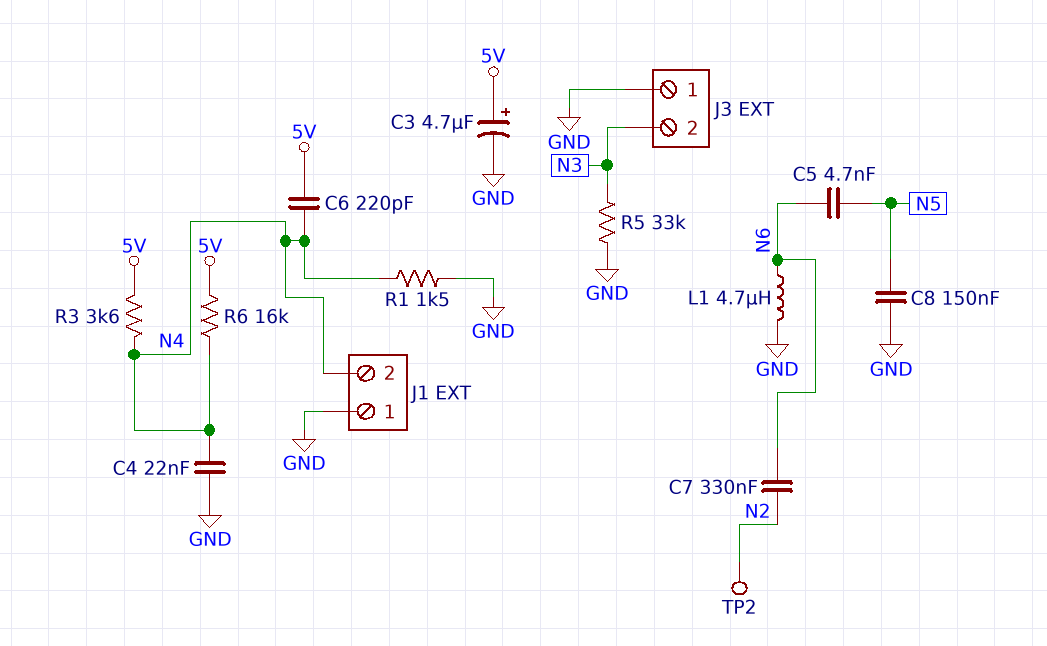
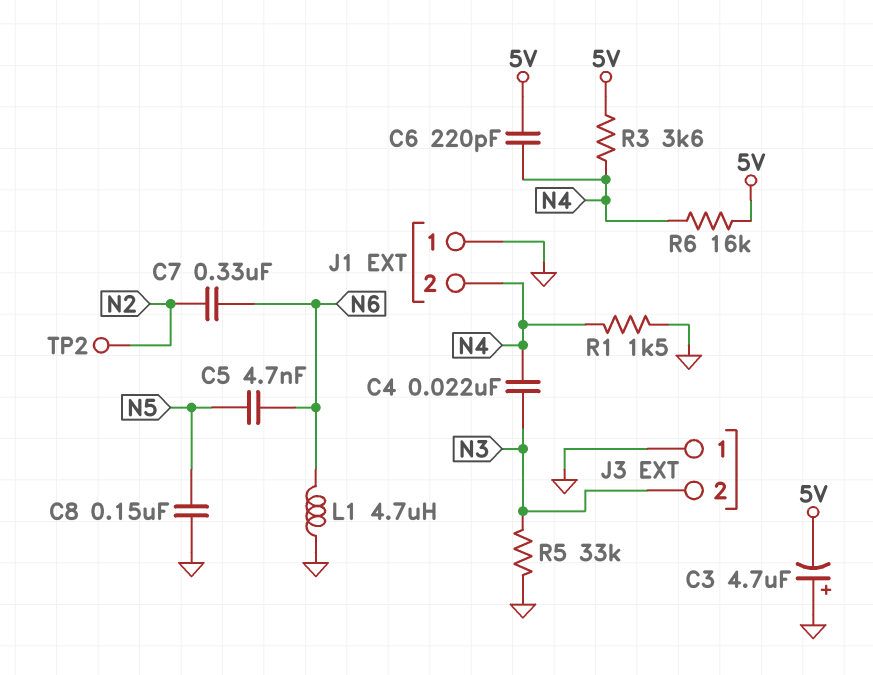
C3: 4.7uF (plus 5V, minus GND) -> 4.7uF (plus GND, minus 5V)
C4: 22nF (GND, N4) -> 22nF (N3, N4)

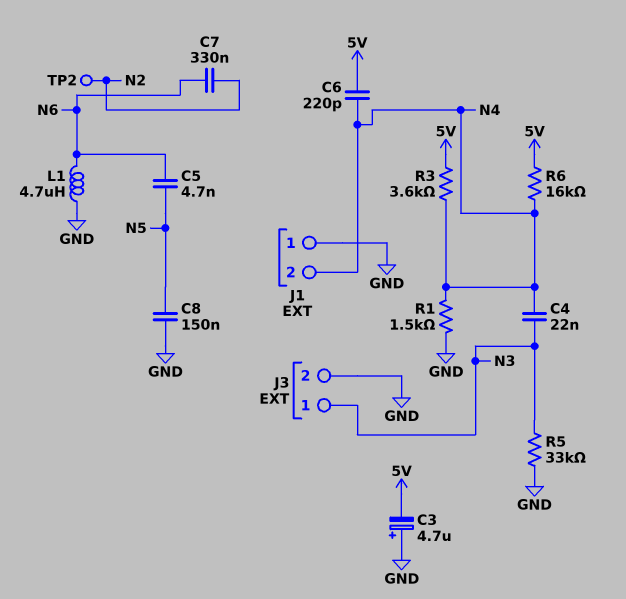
J3 pin 1: GND -> N3
J3 pin 2: N3 -> GND

